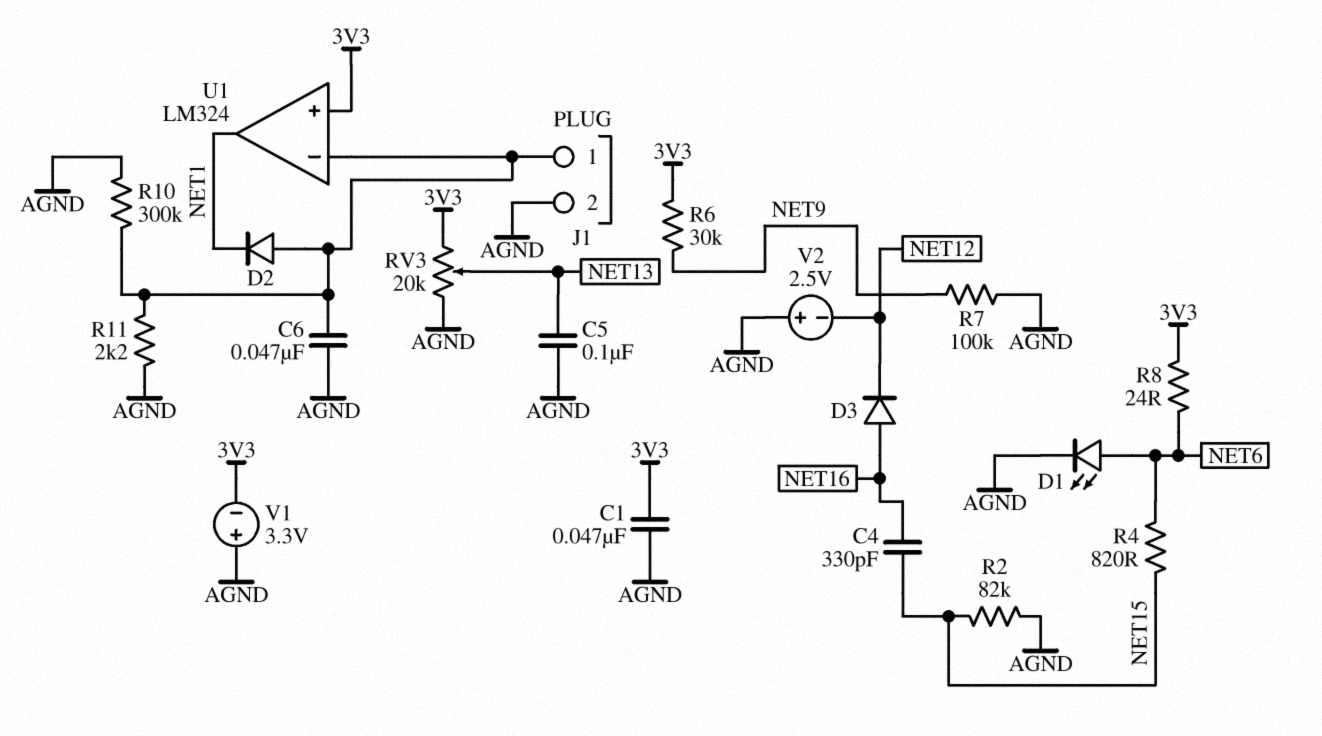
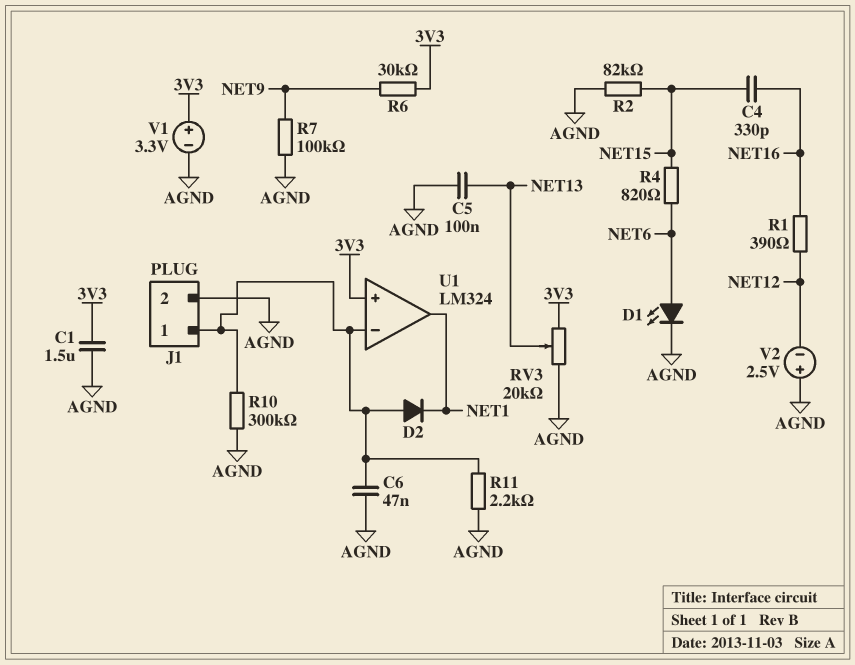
C1: 47nF (3V3, AGND) -> 1.5uF (3V3, AGND)
D3: diode (A NET16, K NET12) -> none
R1: none -> 390 (NET12, NET16)
R8: 24 (3V3, NET6) -> none
V1: 3.3V (plus AGND, minus 3V3) -> 3.3V (plus 3V3, minus AGND)

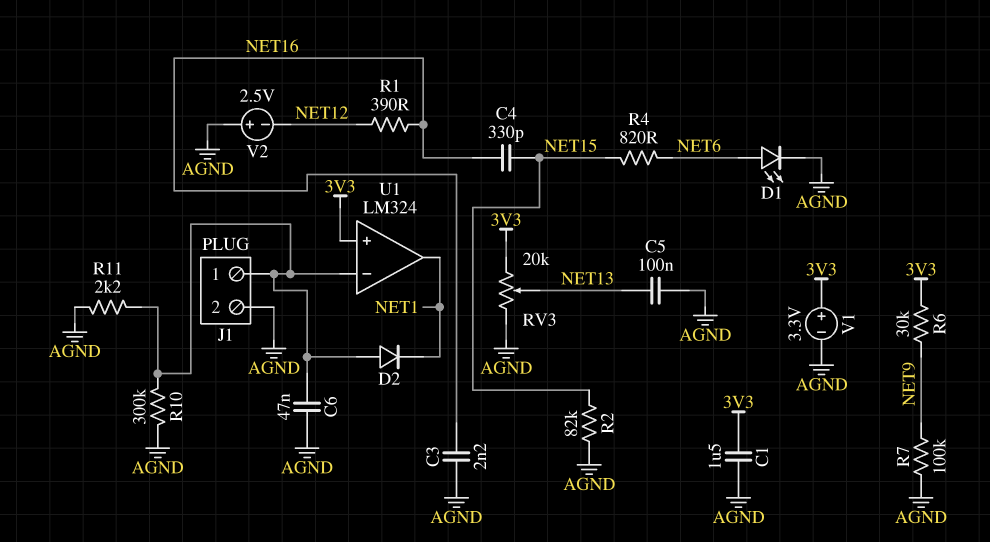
C3: none -> 2.2nF (AGND, NET16)

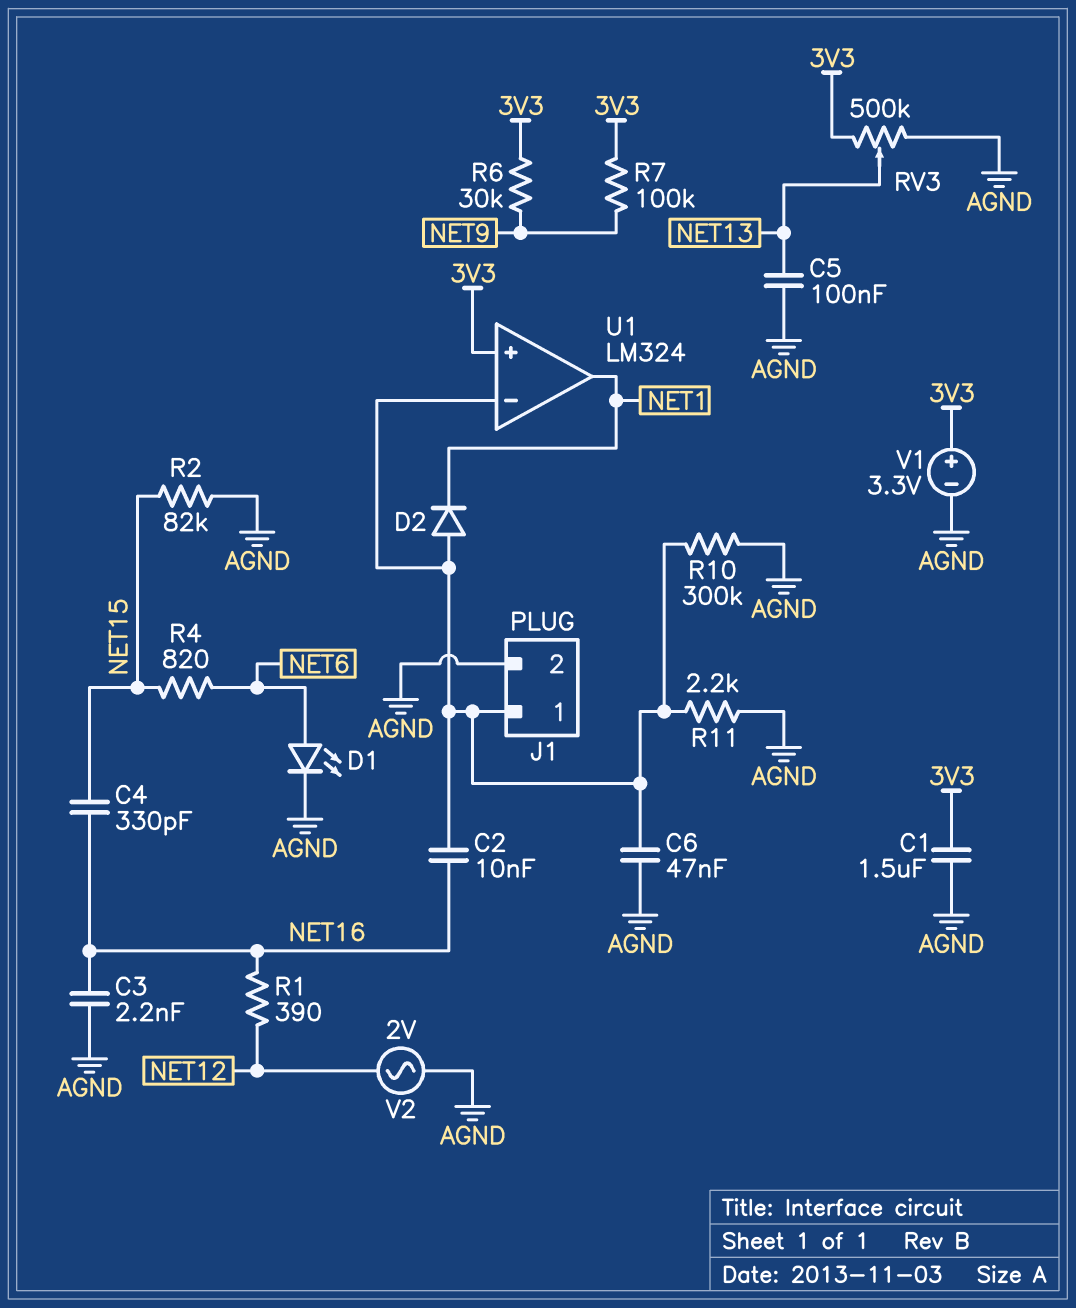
C2: none -> 10nF (J1/1, NET16)
R7: 100k (AGND, NET9) -> 100k (3V3, NET9)
RV3: 20k (3V3, AGND, wiper NET13) -> 500k (3V3, AGND, wiper NET13)
V2: 2.5V (plus AGND, minus NET12) -> AC 2V (AGND, NET12)

